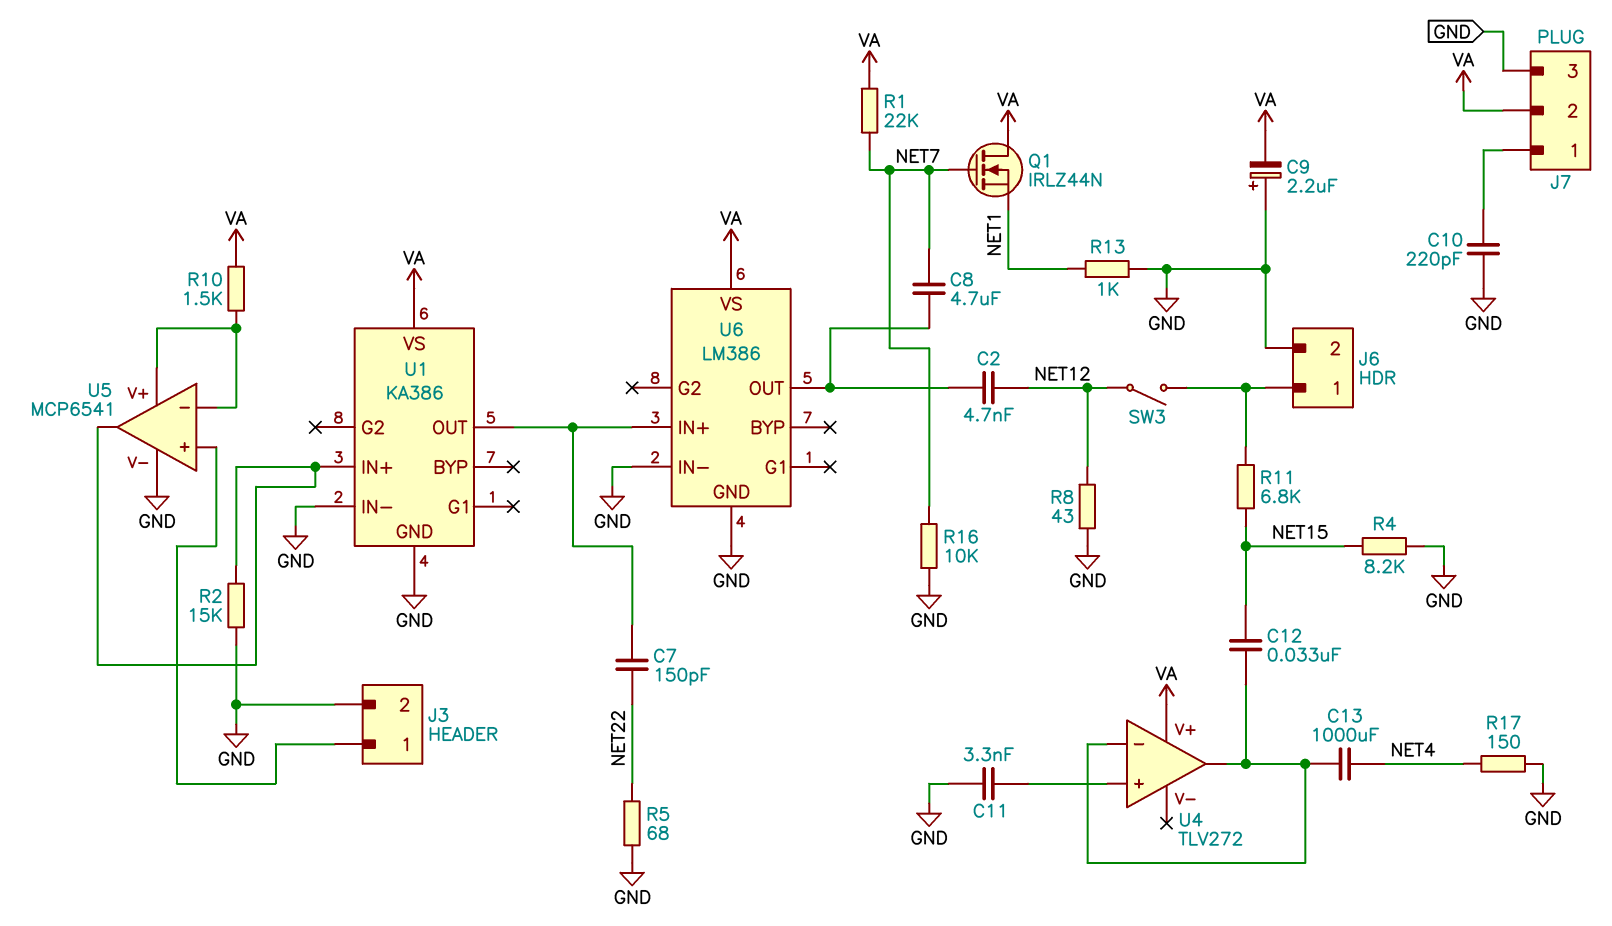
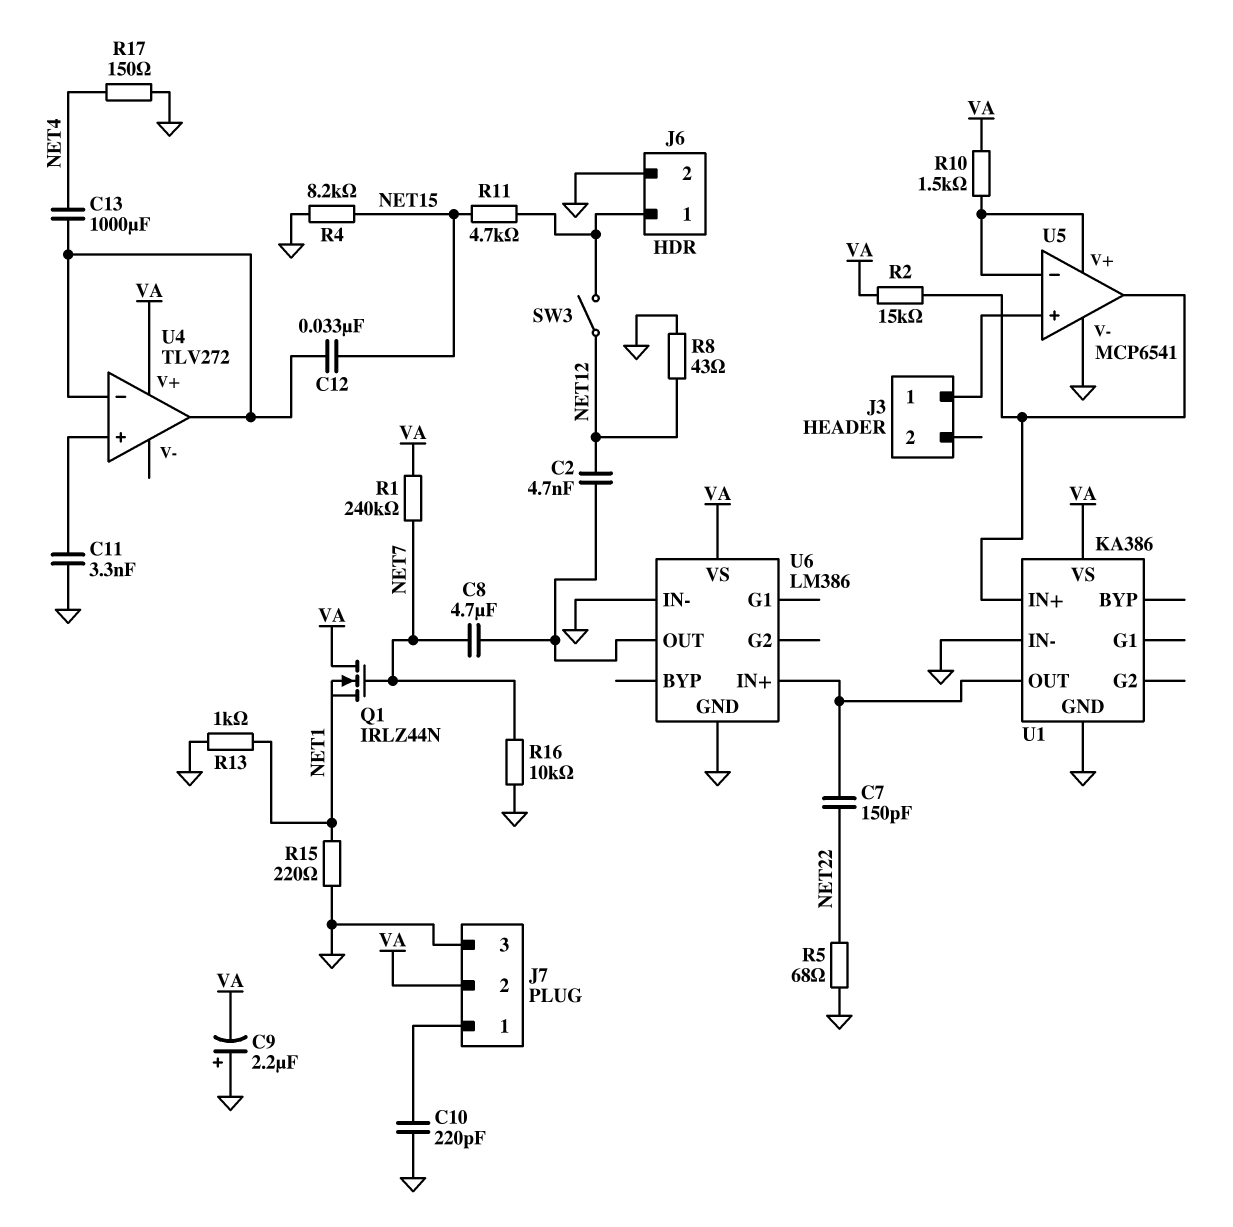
J3 pin 2: GND -> none
R1: 22k (NET7, VA) -> 240k (NET7, VA)
R2: 15k (GND, U1/IN+) -> 15k (U1/IN+, VA)
R11: 6.8k (J6/1, NET15) -> 4.7k (J6/1, NET15)
R15: none -> 220 (GND, NET1)

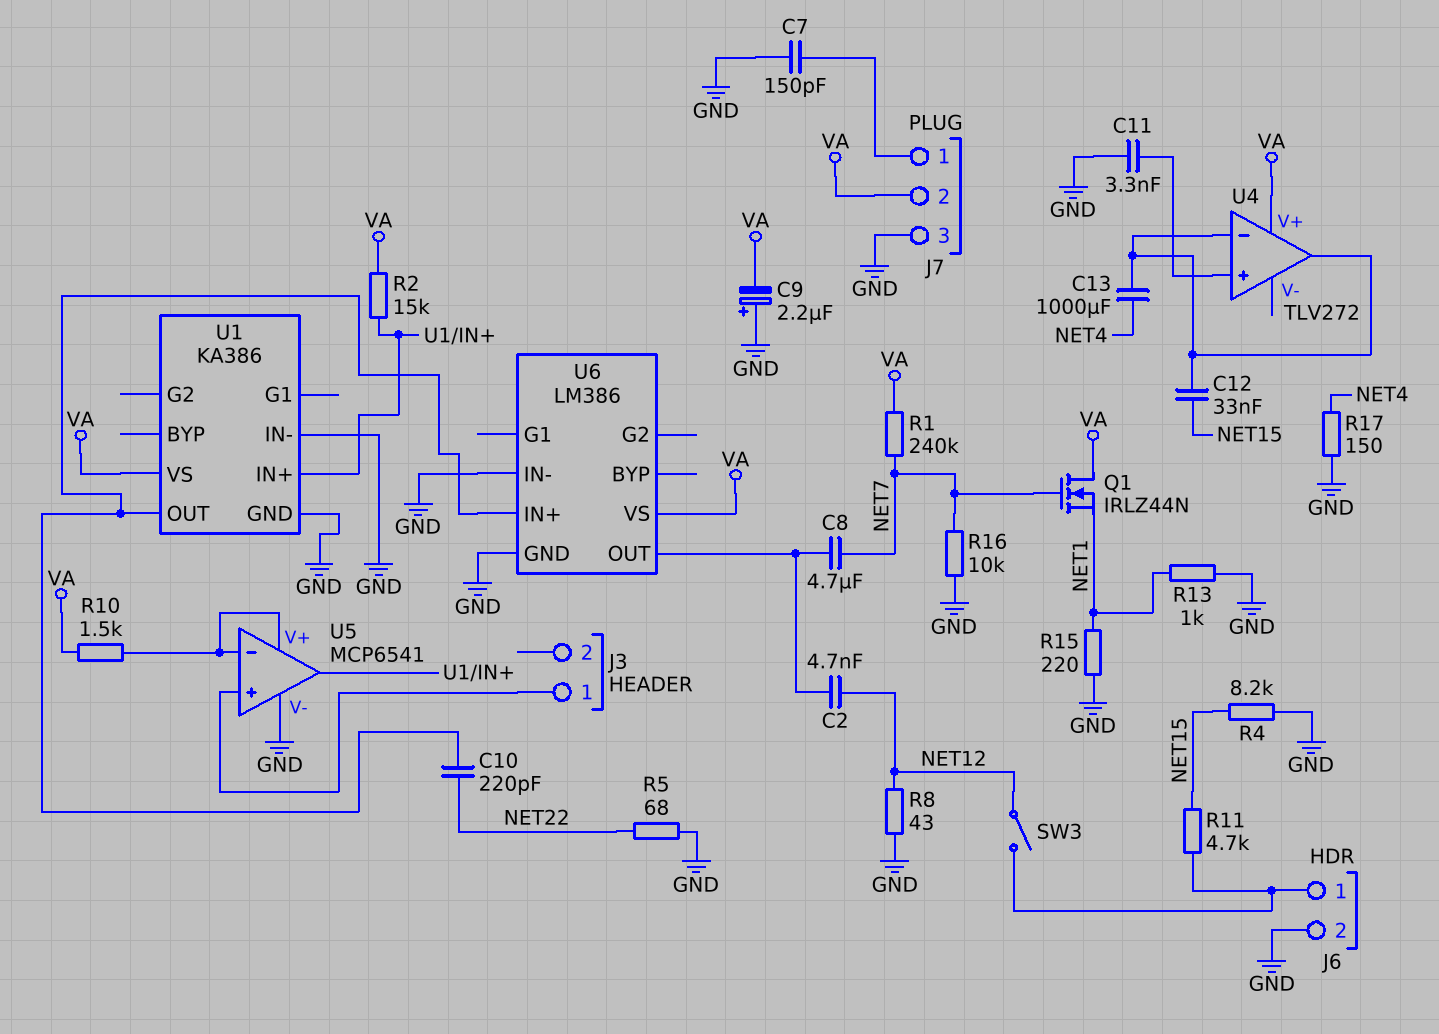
C7: 150pF (NET22, U1/OUT) -> 150pF (GND, J7/1)
C10: 220pF (GND, J7/1) -> 220pF (NET22, U1/OUT)

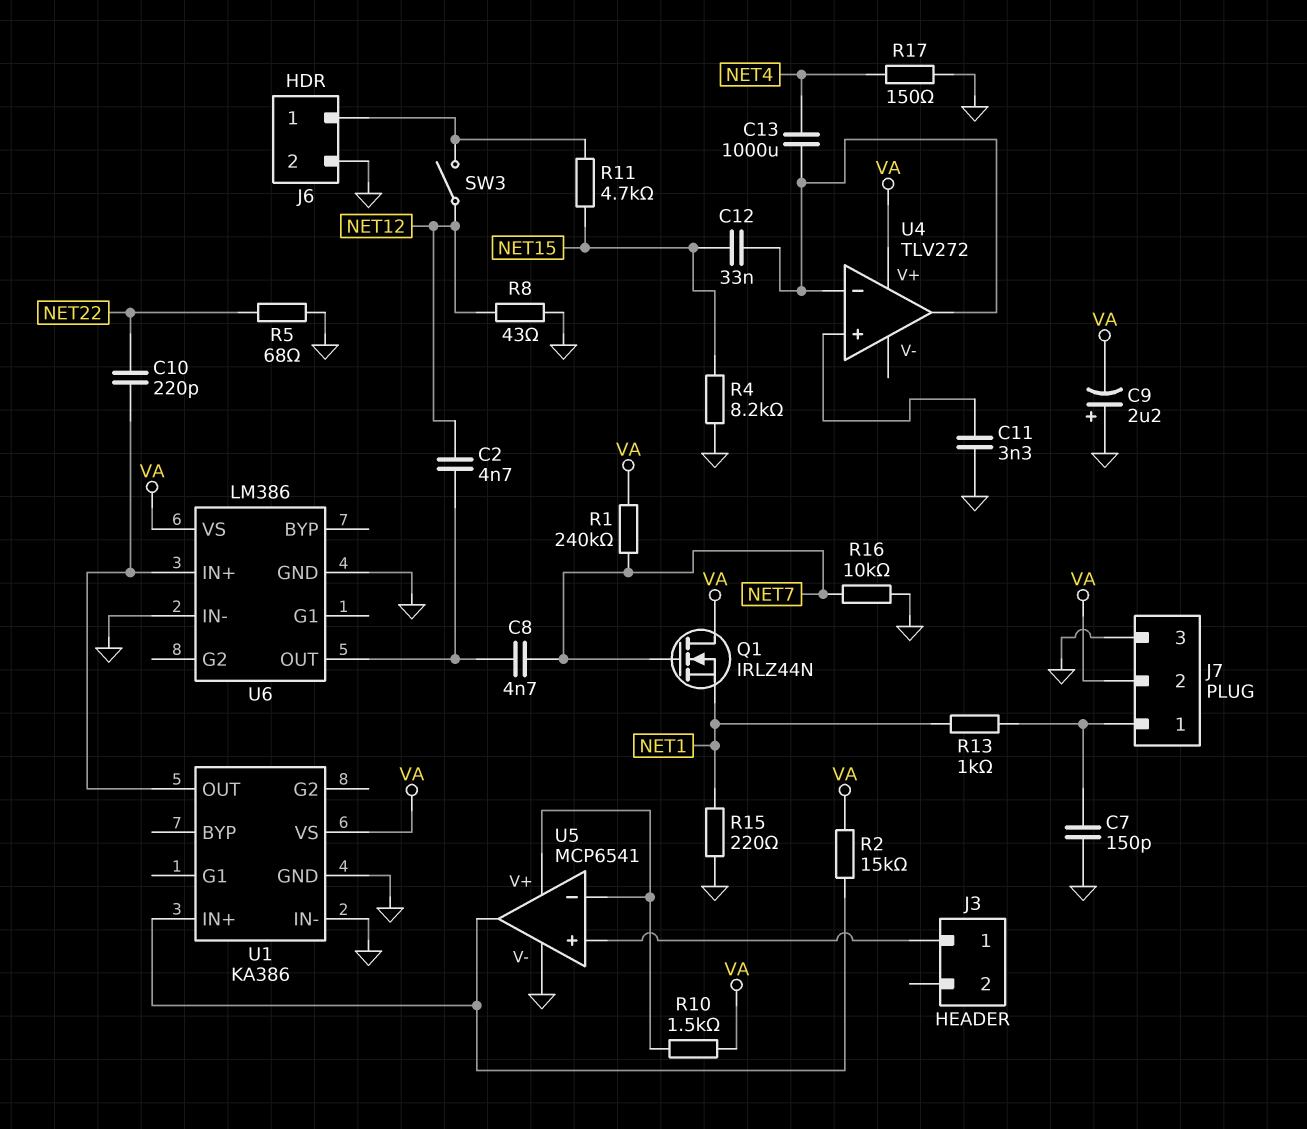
C8: 4.7uF (NET7, U6/OUT) -> 4.7nF (NET7, U6/OUT)
R13: 1k (GND, NET1) -> 1k (J7/1, NET1)

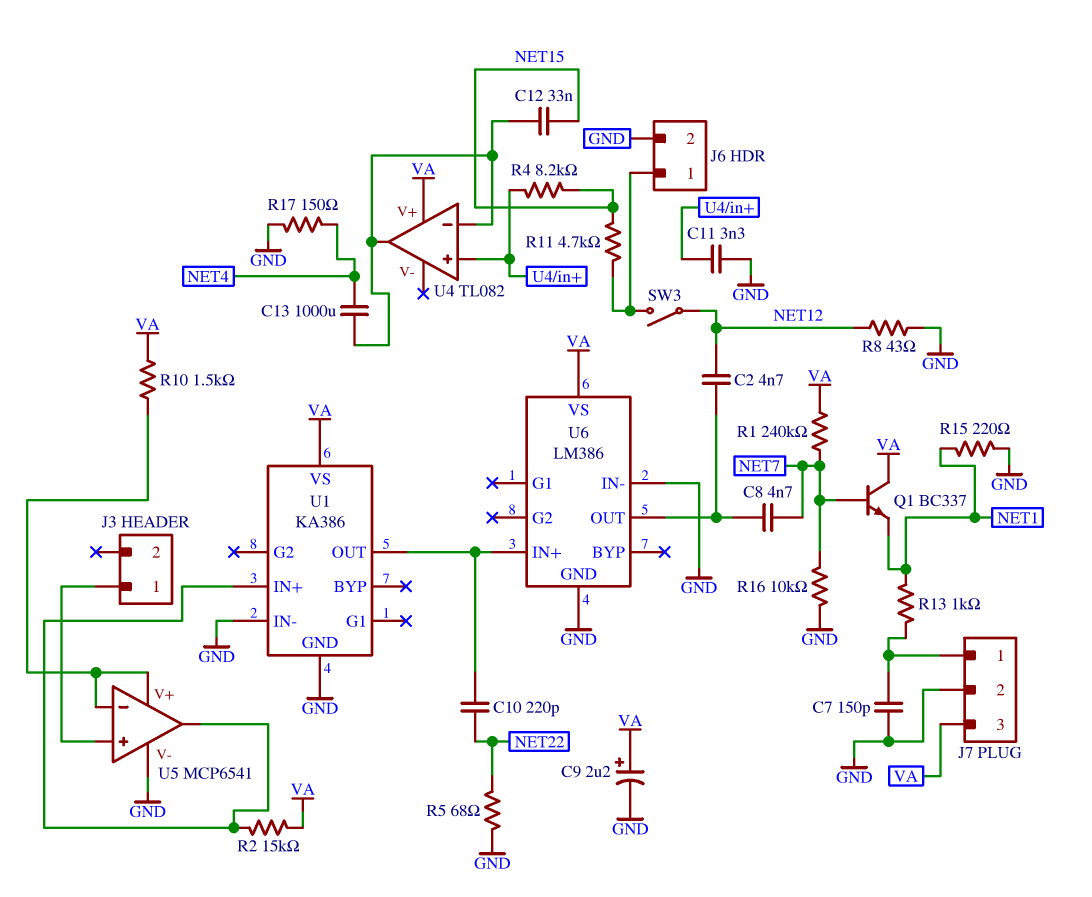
C9: 2.2uF (plus GND, minus VA) -> 2.2uF (plus VA, minus GND)
J7 pin 2: VA -> GND
J7 pin 3: GND -> VA
Q1: NMOS IRLZ44N (G NET7, D VA, S NET1) -> NPN BC337 (B NET7, C VA, E NET1)
R4: 8.2k (GND, NET15) -> 8.2k (NET15, U4/in+)
U4: TLV272 -> TL082

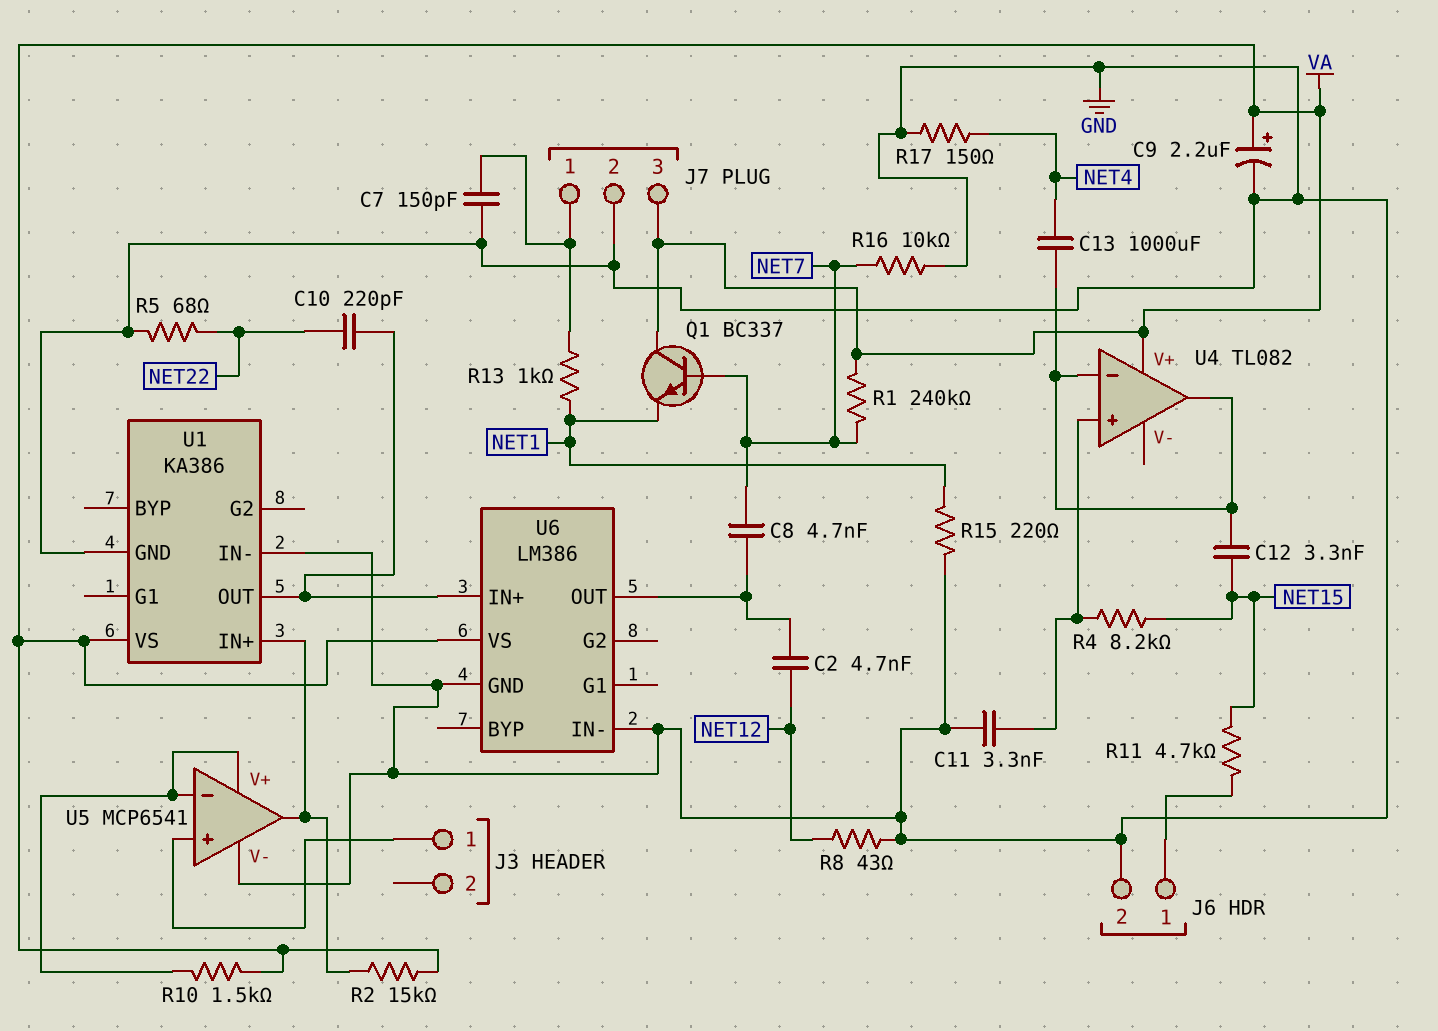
C12: 33nF (NET15, U4/in-) -> 3.3nF (NET15, U4/in-)
SW3: switch (J6/1, NET12) -> none

